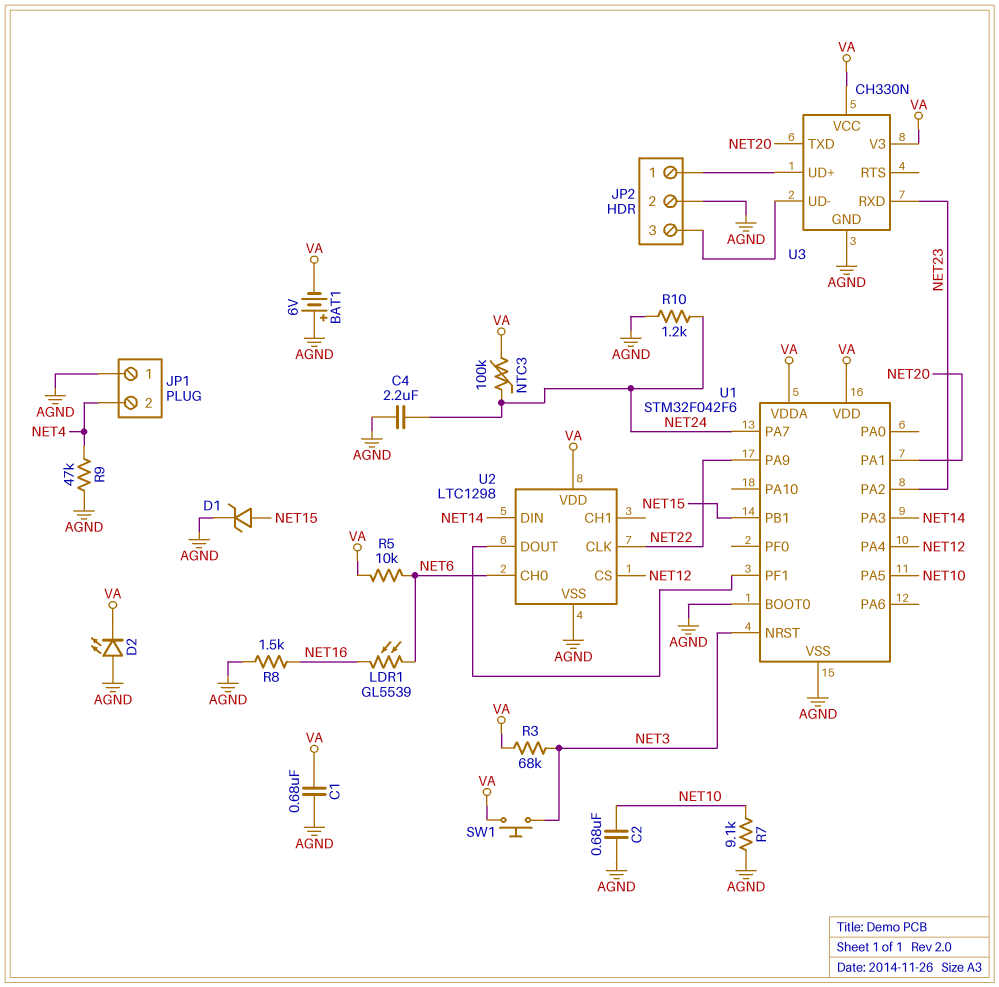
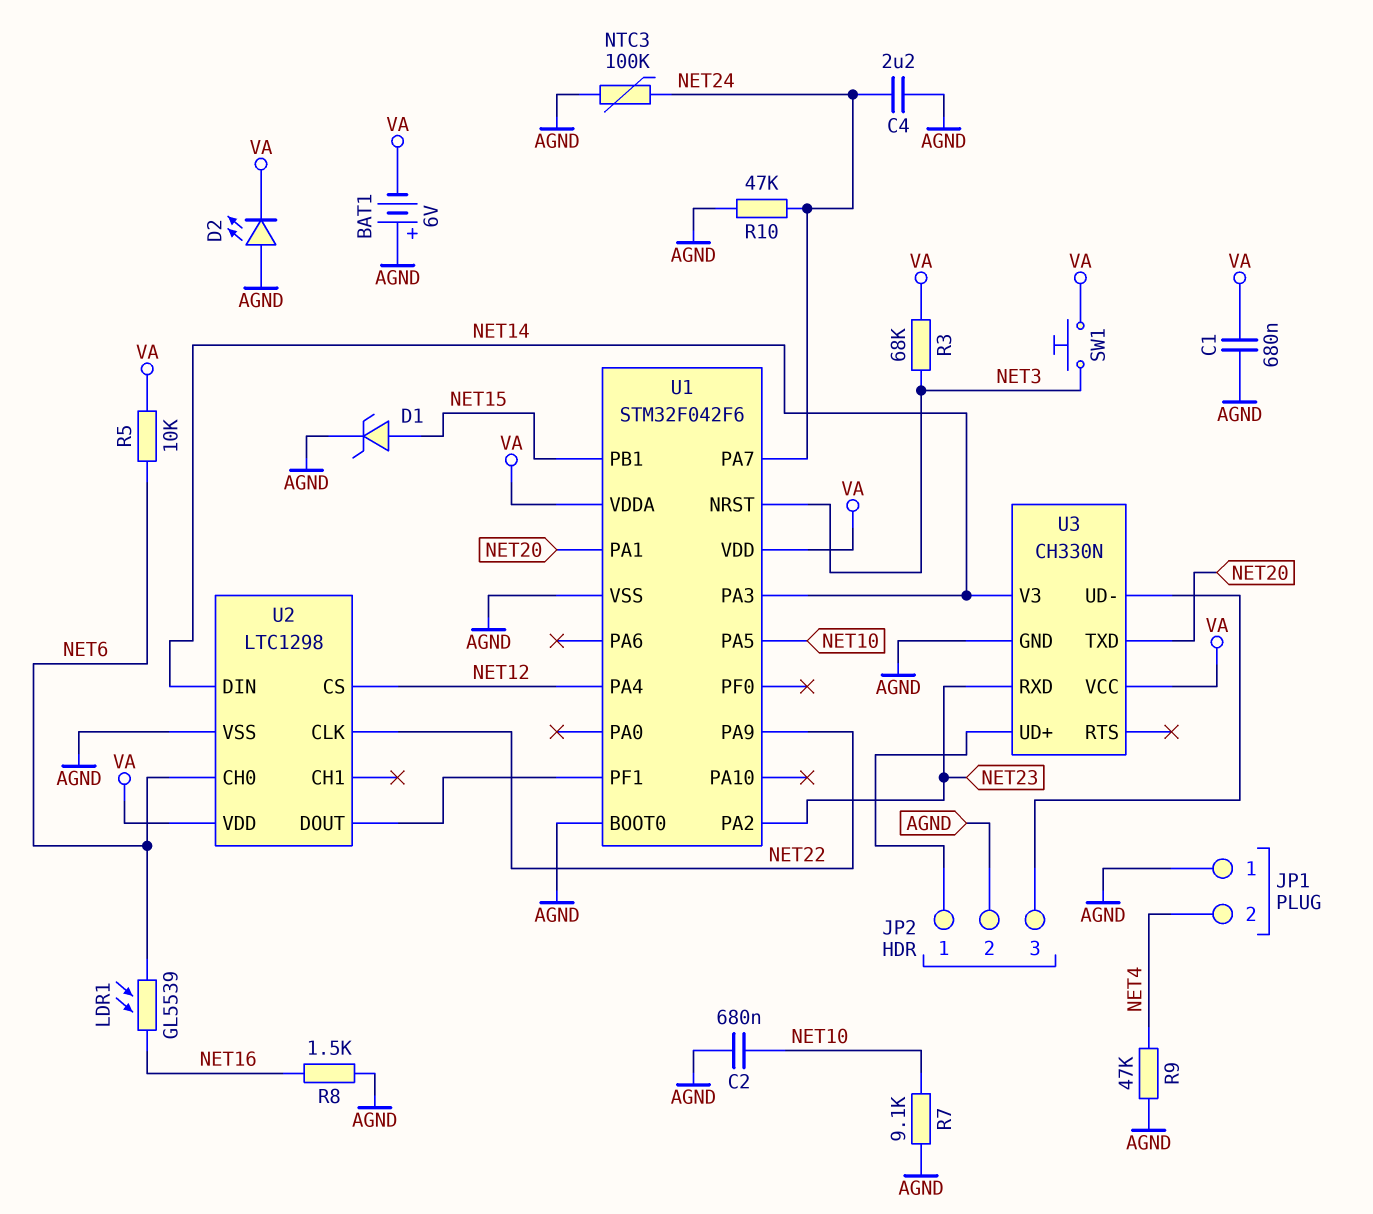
NTC3: 100k (NET24, VA) -> 100k (AGND, NET24)
R10: 1.2k (AGND, NET24) -> 47k (AGND, NET24)
U3 pin V3: VA -> NET14

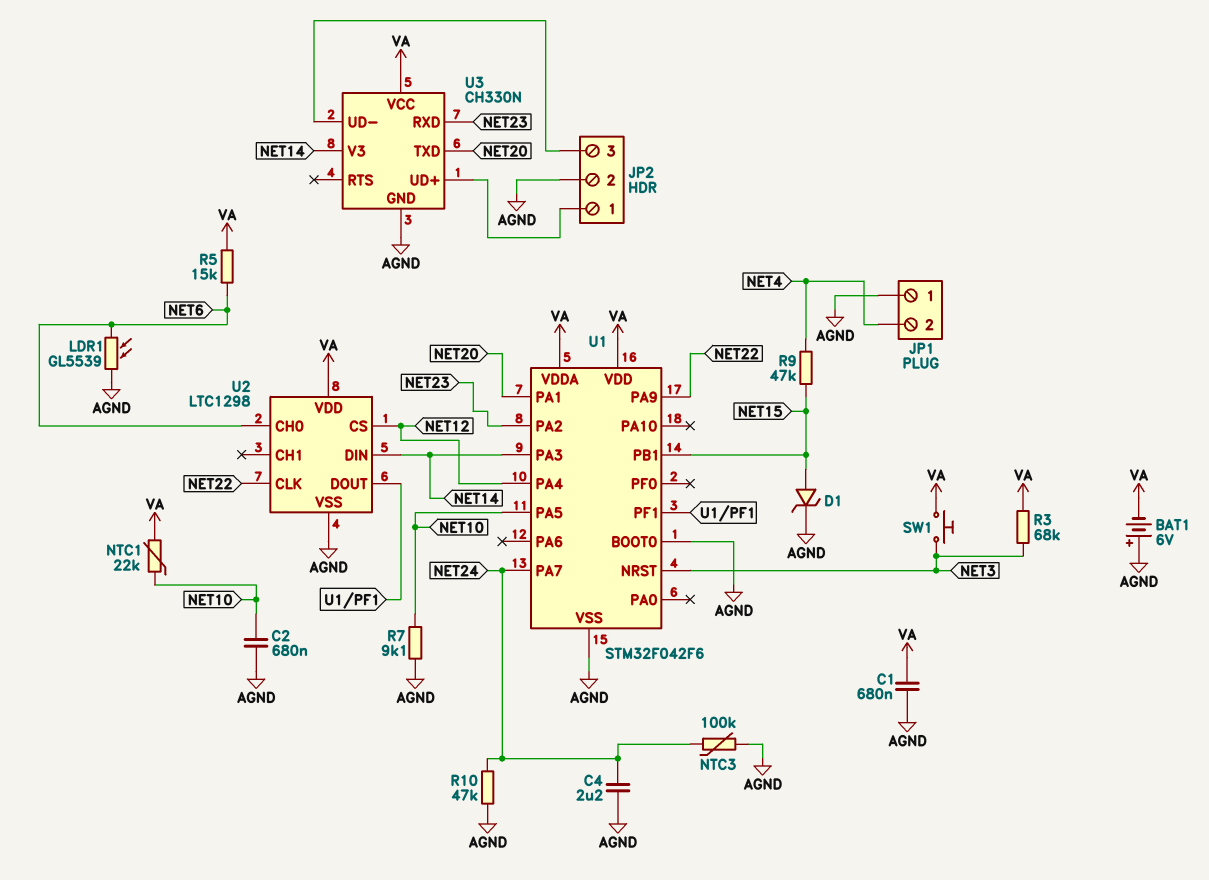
D2: LED (A AGND, K VA) -> none
LDR1: GL5539 (NET6, NET16) -> GL5539 (AGND, NET6)
NTC1: none -> 22k (NET10, VA)
R5: 10k (NET6, VA) -> 15k (NET6, VA)
R8: 1.5k (AGND, NET16) -> none
R9: 47k (AGND, NET4) -> 47k (NET4, NET15)

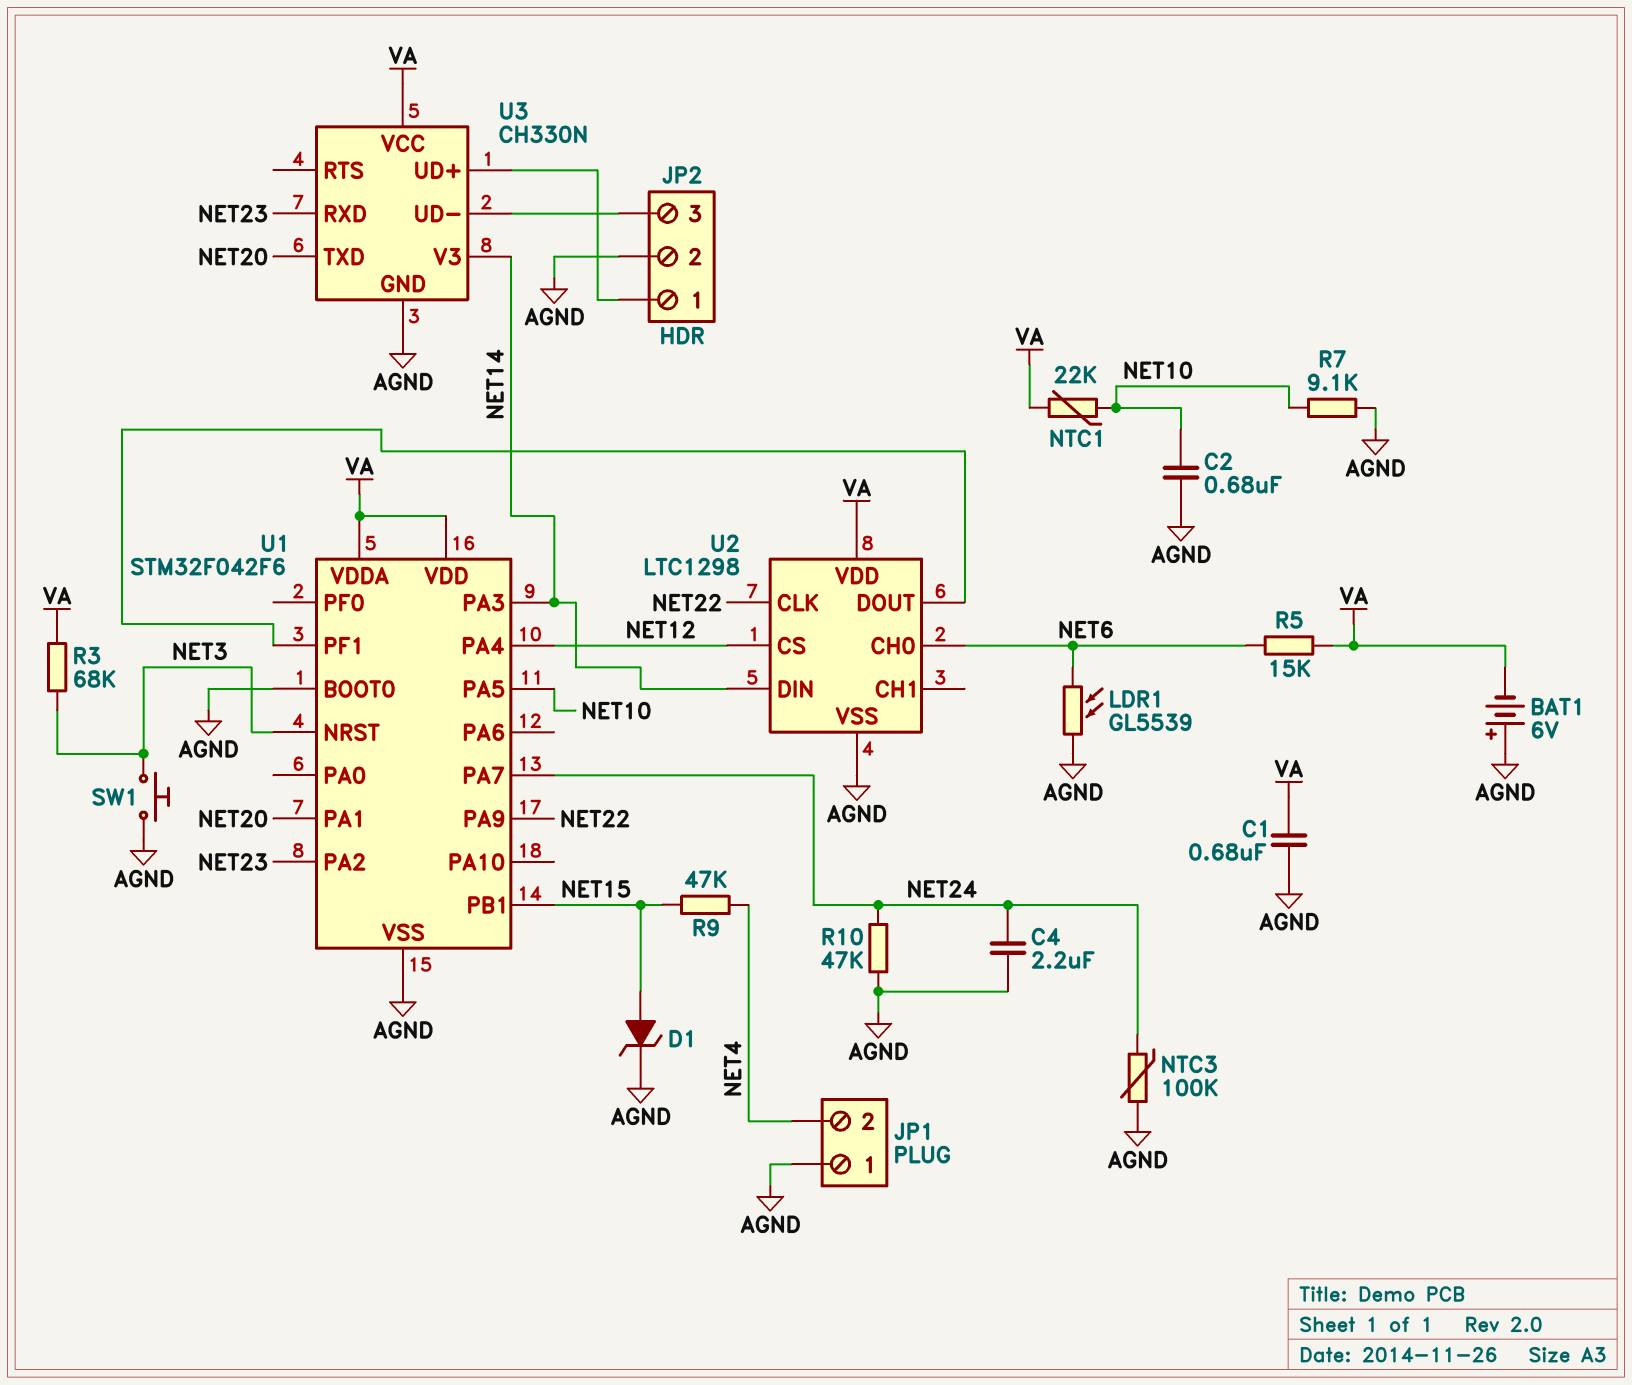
SW1: button (NET3, VA) -> button (AGND, NET3)

